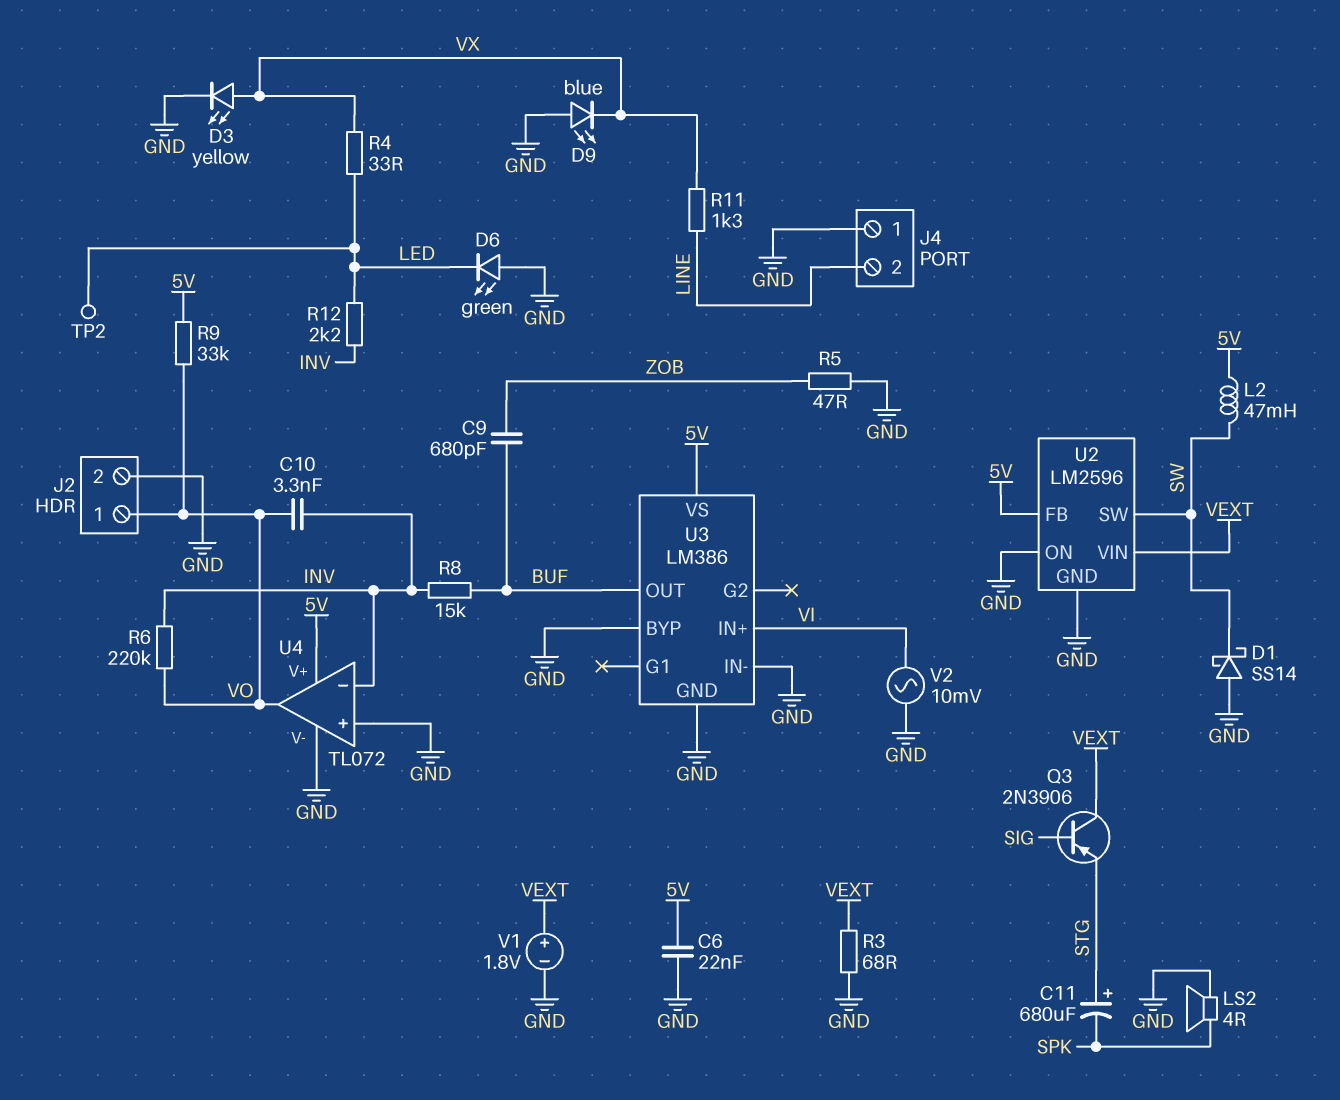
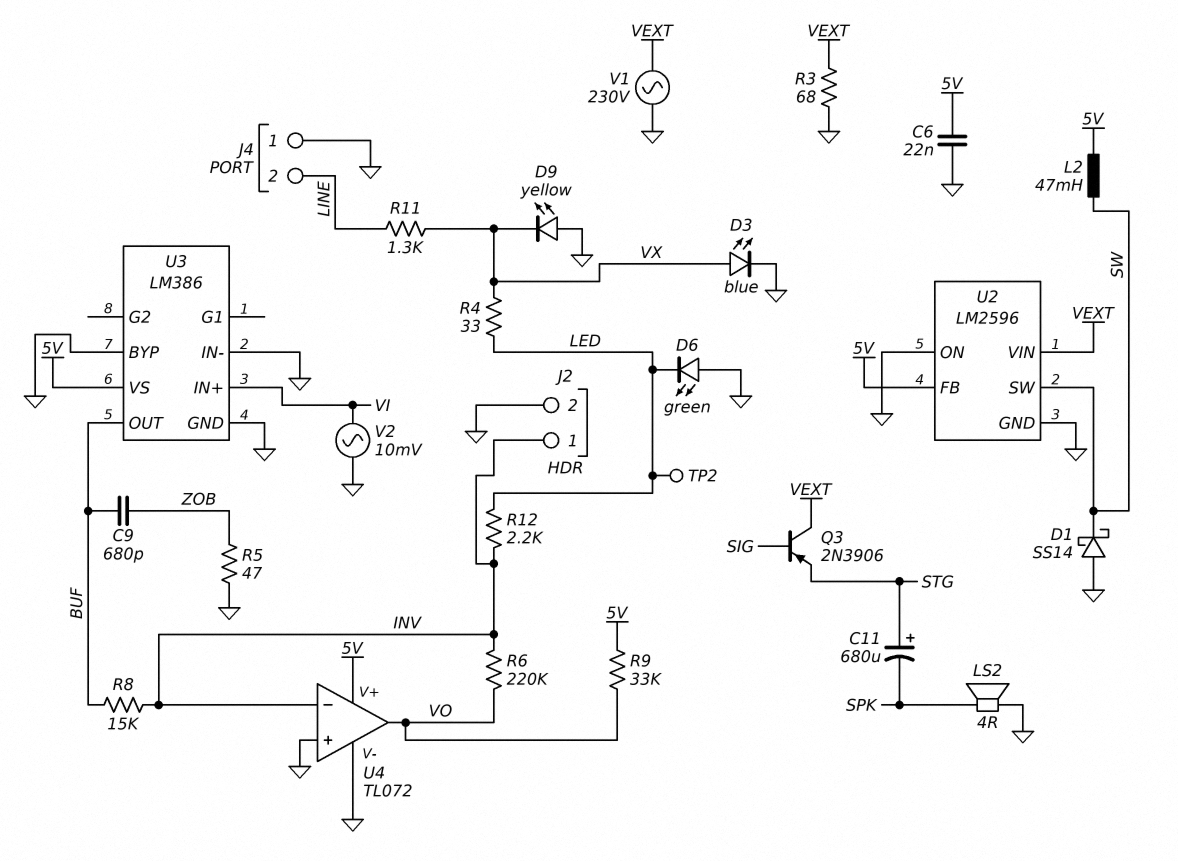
C10: 3.3nF (INV, VO) -> none
D3: LED yellow (A VX, K GND) -> LED blue (A VX, K GND)
D9: LED blue (A GND, K VX) -> LED yellow (A GND, K VX)
J2 pin 1: VO -> INV
V1: 1.8V (plus VEXT, minus GND) -> AC 230V (GND, VEXT)

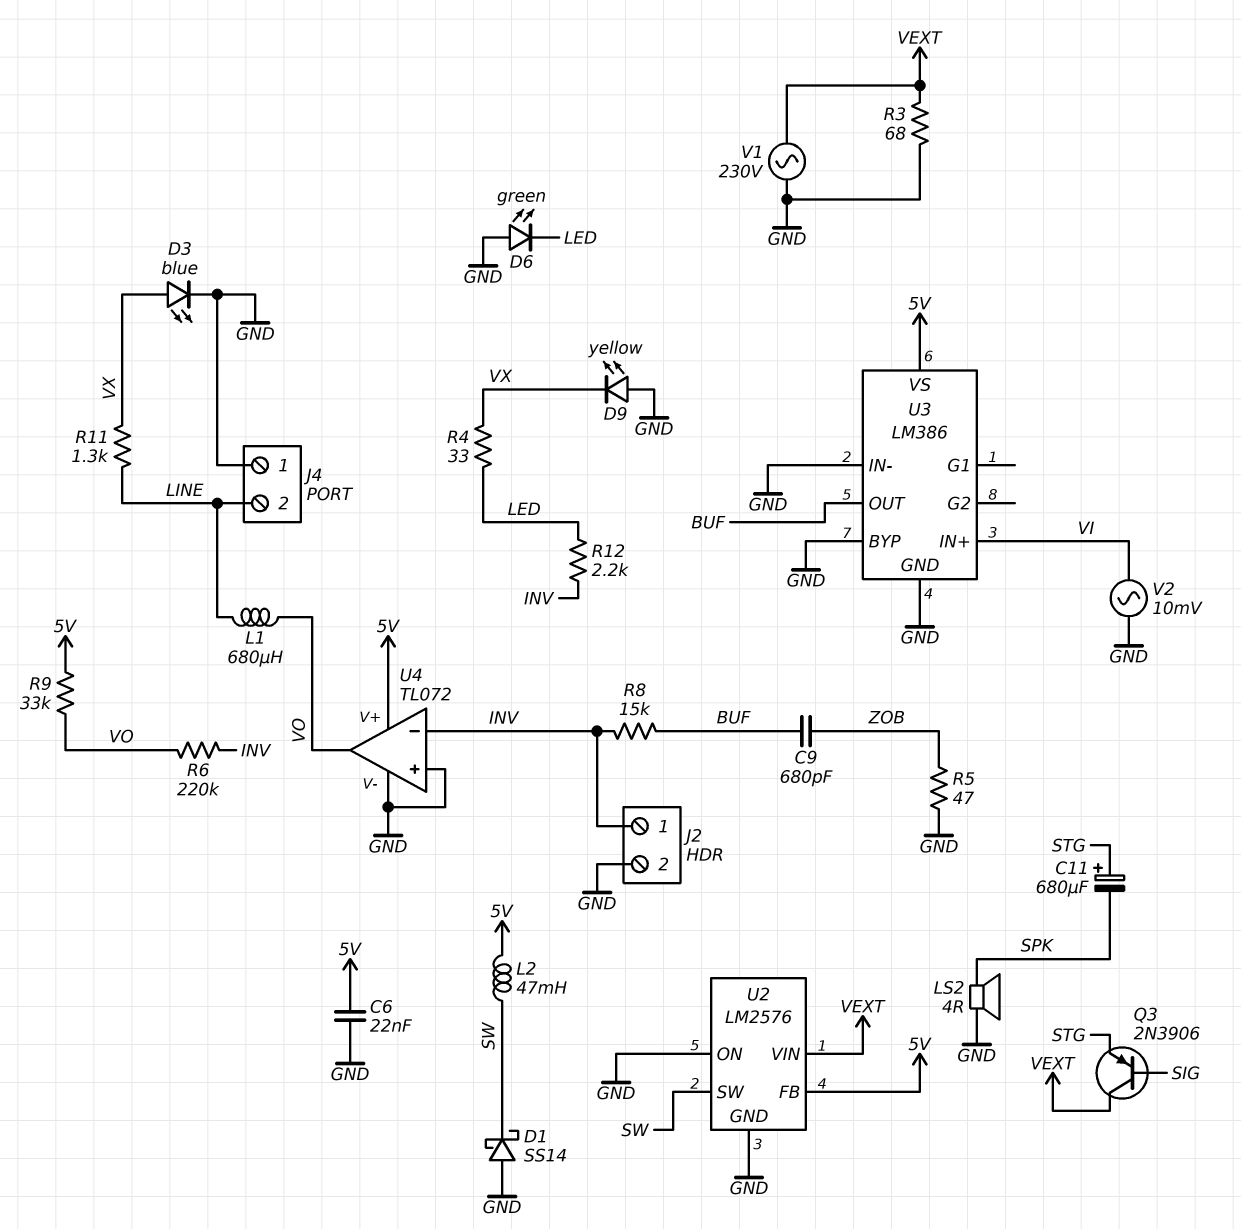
L1: none -> 680uH (LINE, VO)
TP2: test point (LED) -> none
U2: LM2596 -> LM2576

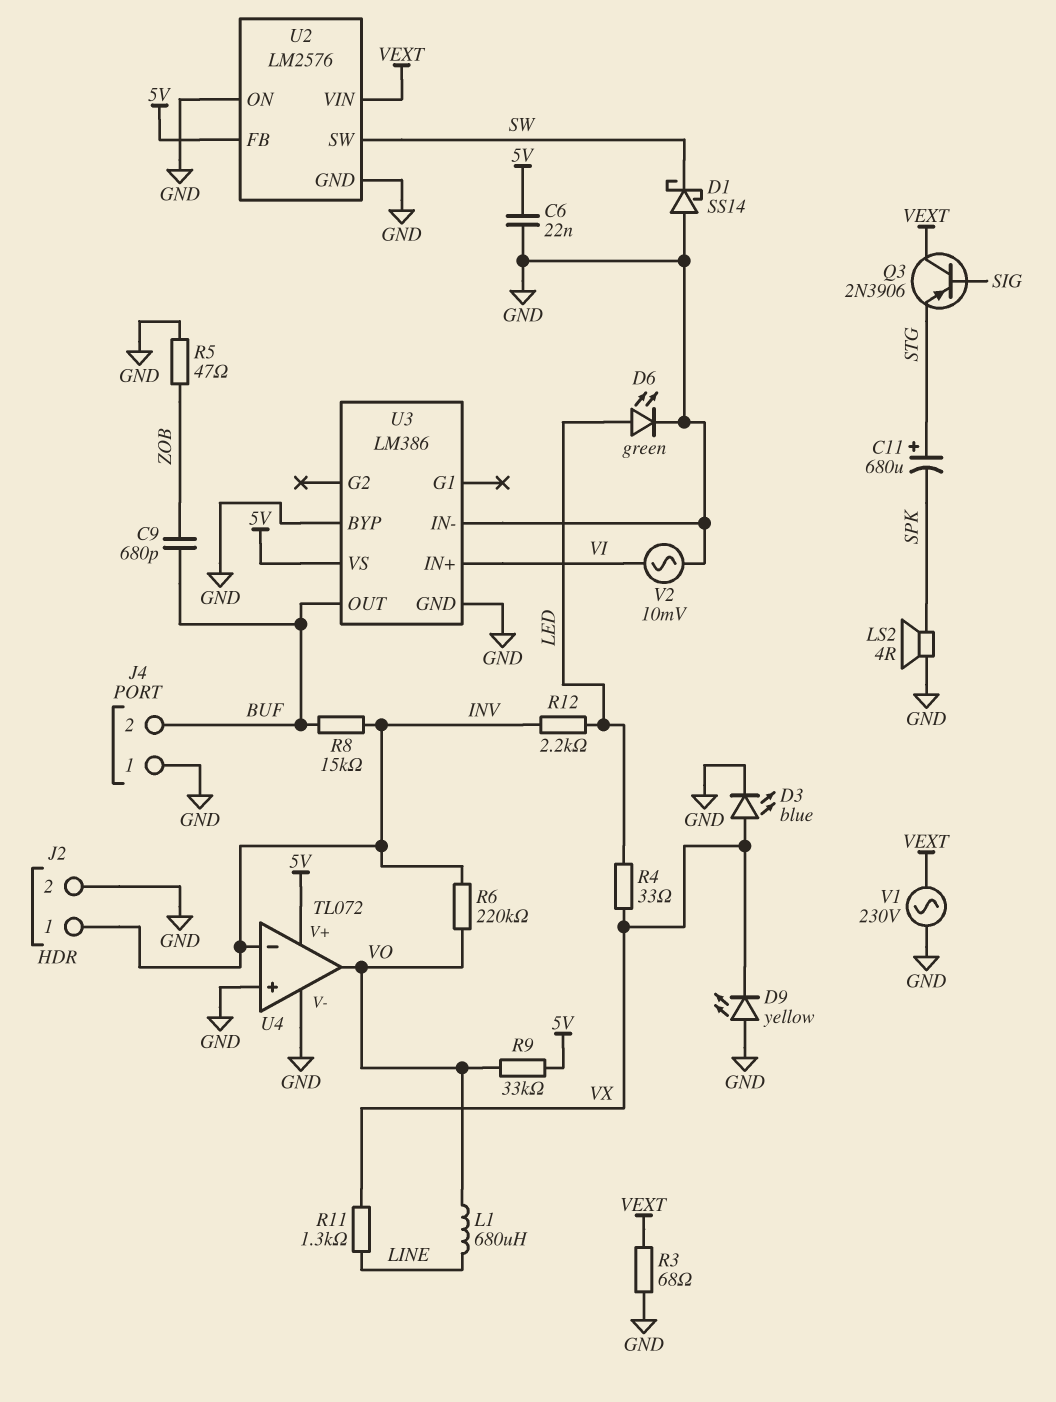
D6: LED green (A GND, K LED) -> LED green (A LED, K GND)
J4 pin 2: LINE -> BUF
L2: 47mH (5V, SW) -> none

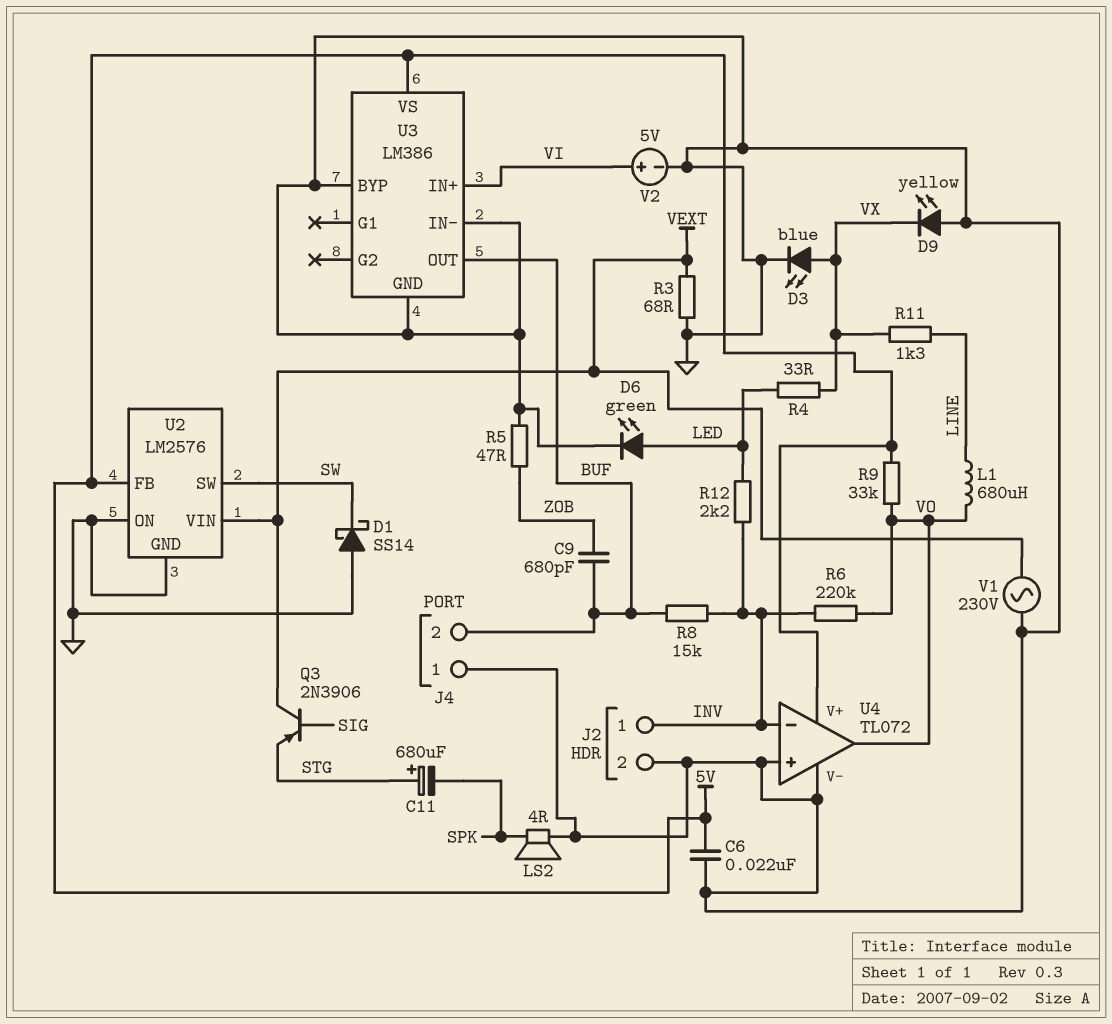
V2: AC 10mV (GND, VI) -> 5V (plus VI, minus GND)

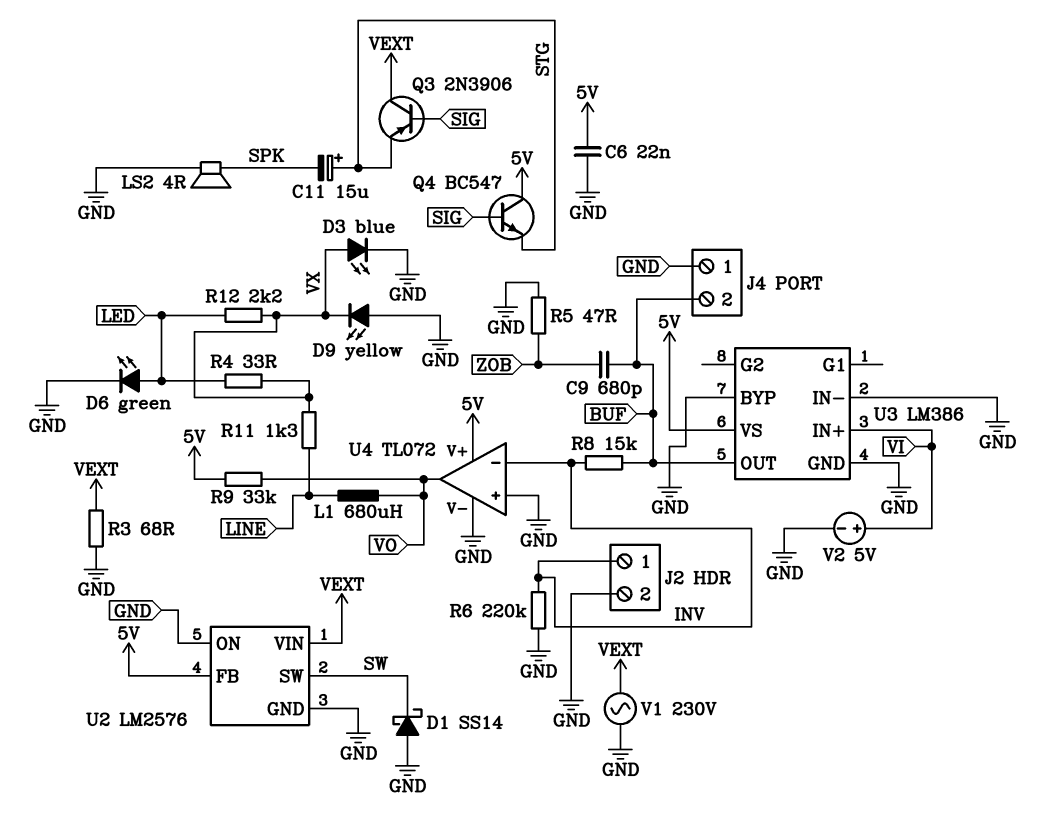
C11: 680uF (plus STG, minus SPK) -> 15uF (plus STG, minus SPK)
Q4: none -> NPN BC547 (B SIG, C 5V, E STG)
R6: 220k (INV, VO) -> 220k (GND, INV)
R12: 2.2k (INV, LED) -> 2.2k (LED, VX)

